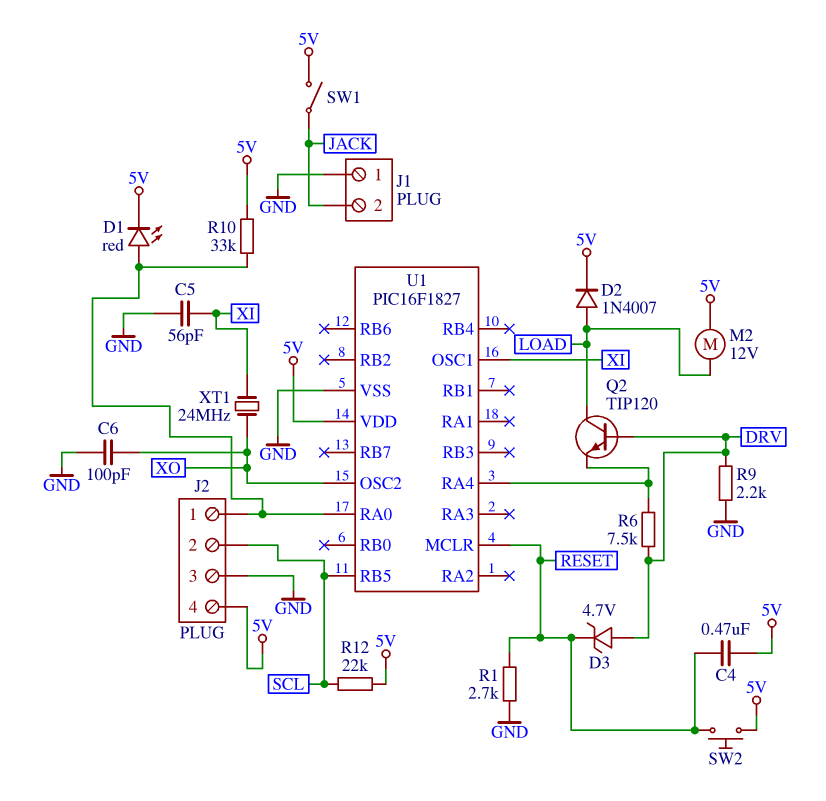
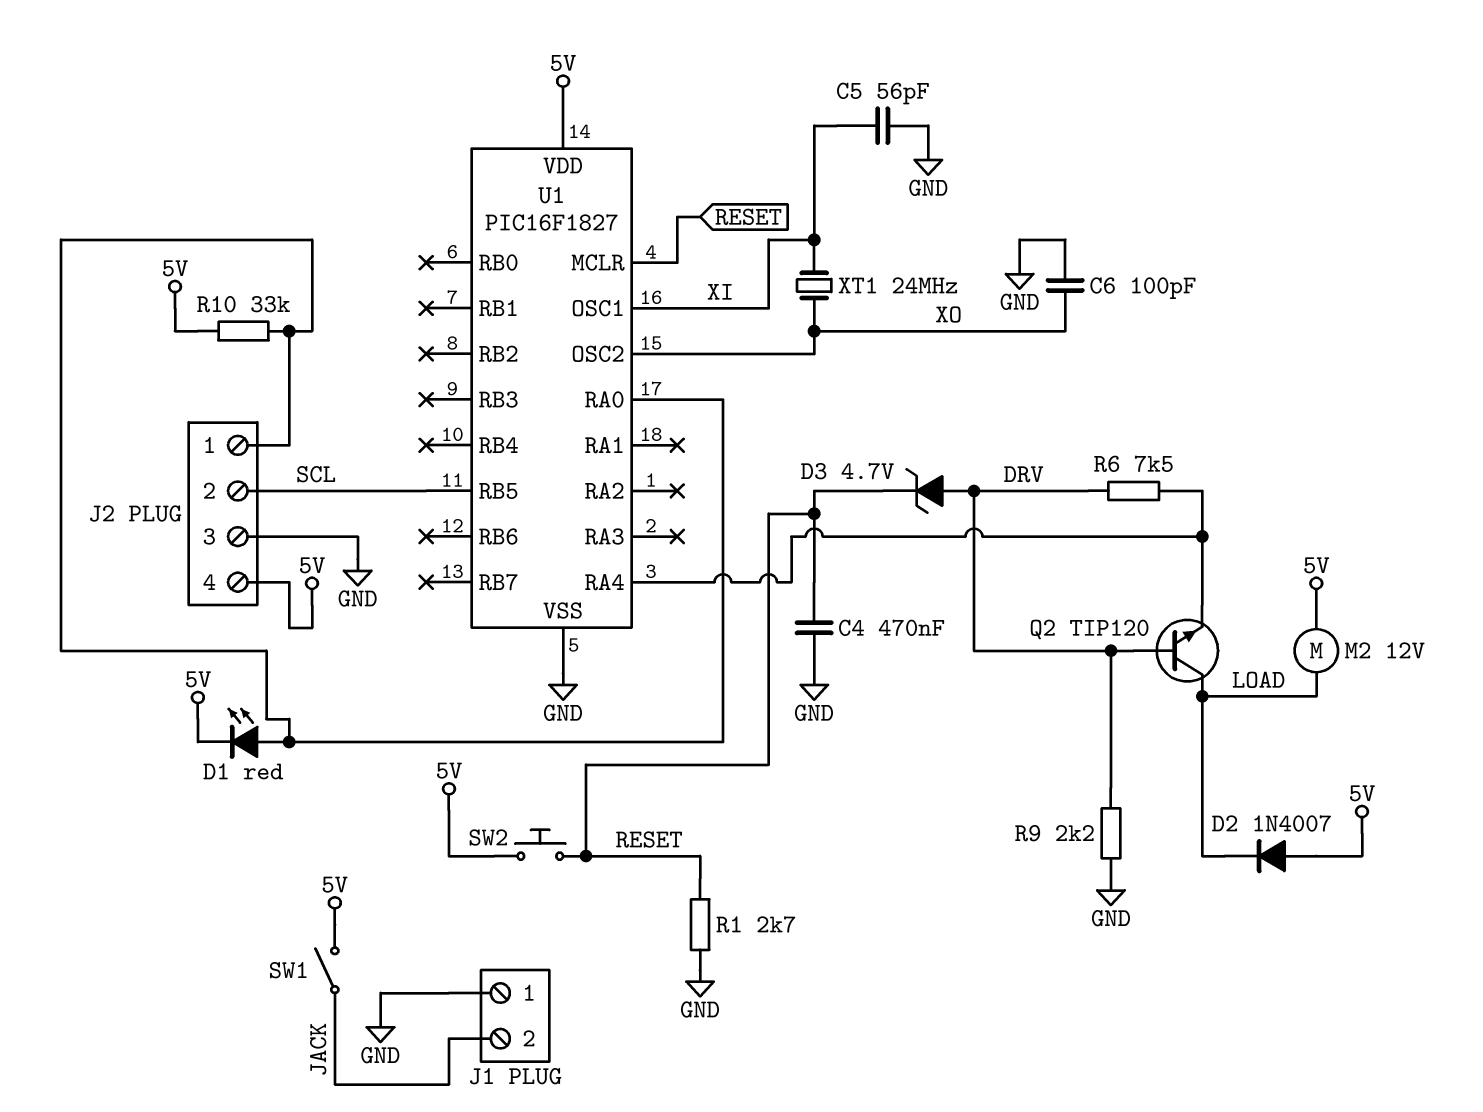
C4: 470nF (5V, RESET) -> 470nF (GND, RESET)
D2: diode 1N4007 (A LOAD, K 5V) -> diode 1N4007 (A 5V, K LOAD)
R12: 22k (5V, SCL) -> none

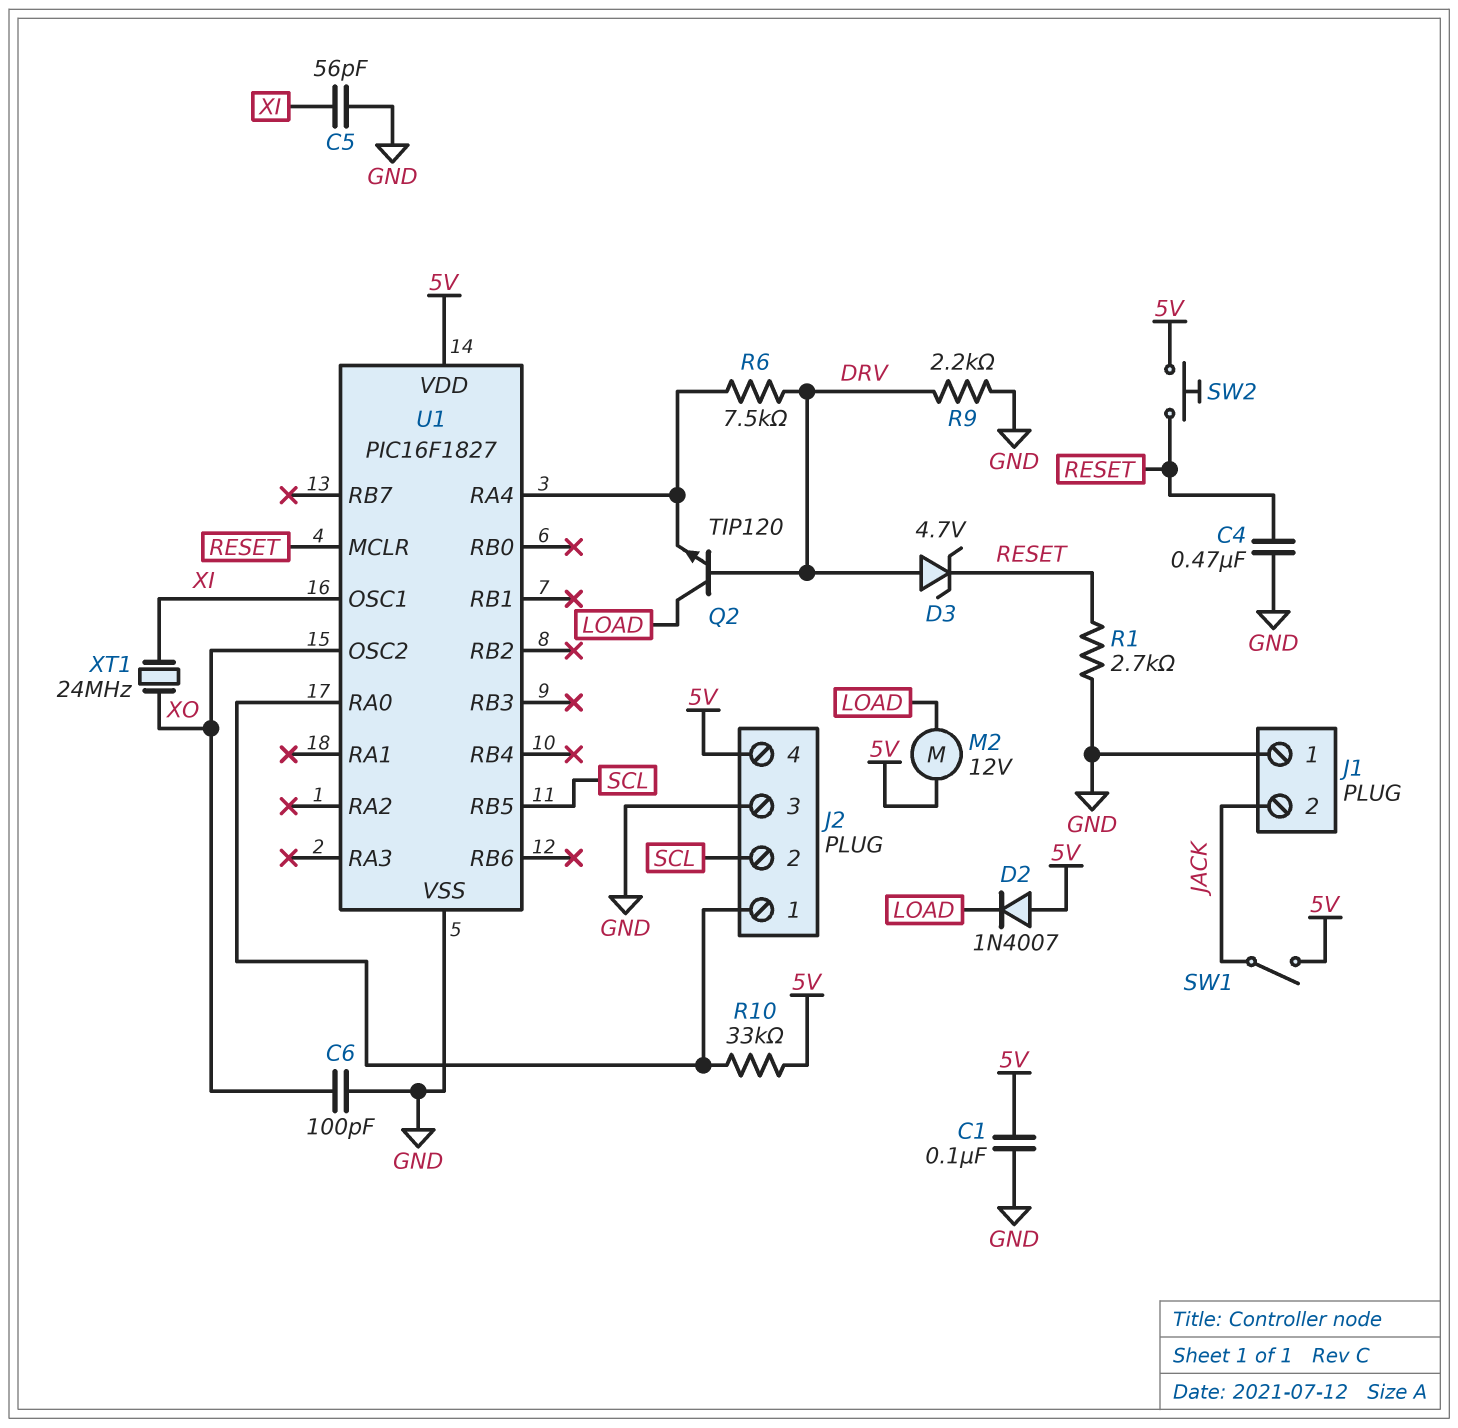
C1: none -> 100nF (5V, GND)
D1: LED red (A J2/1, K 5V) -> none

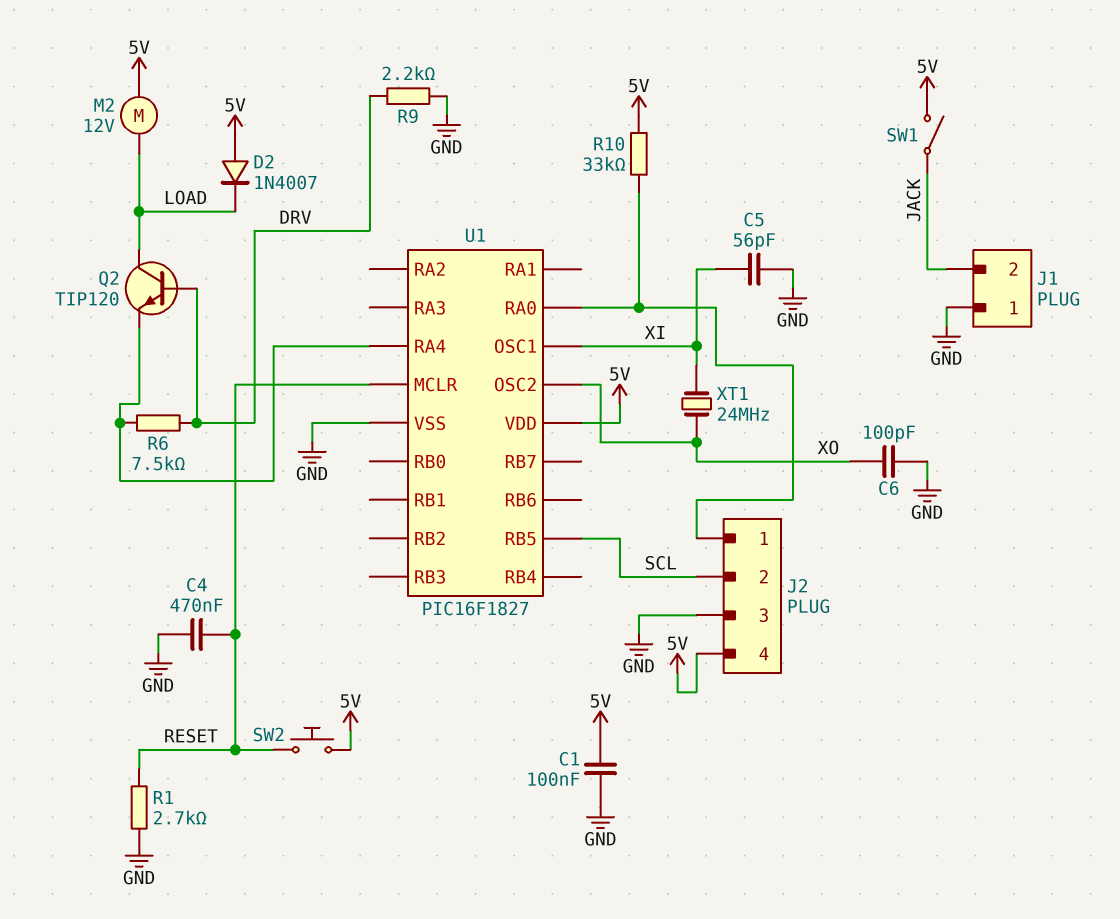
D3: zener 4.7V (A DRV, K RESET) -> none

